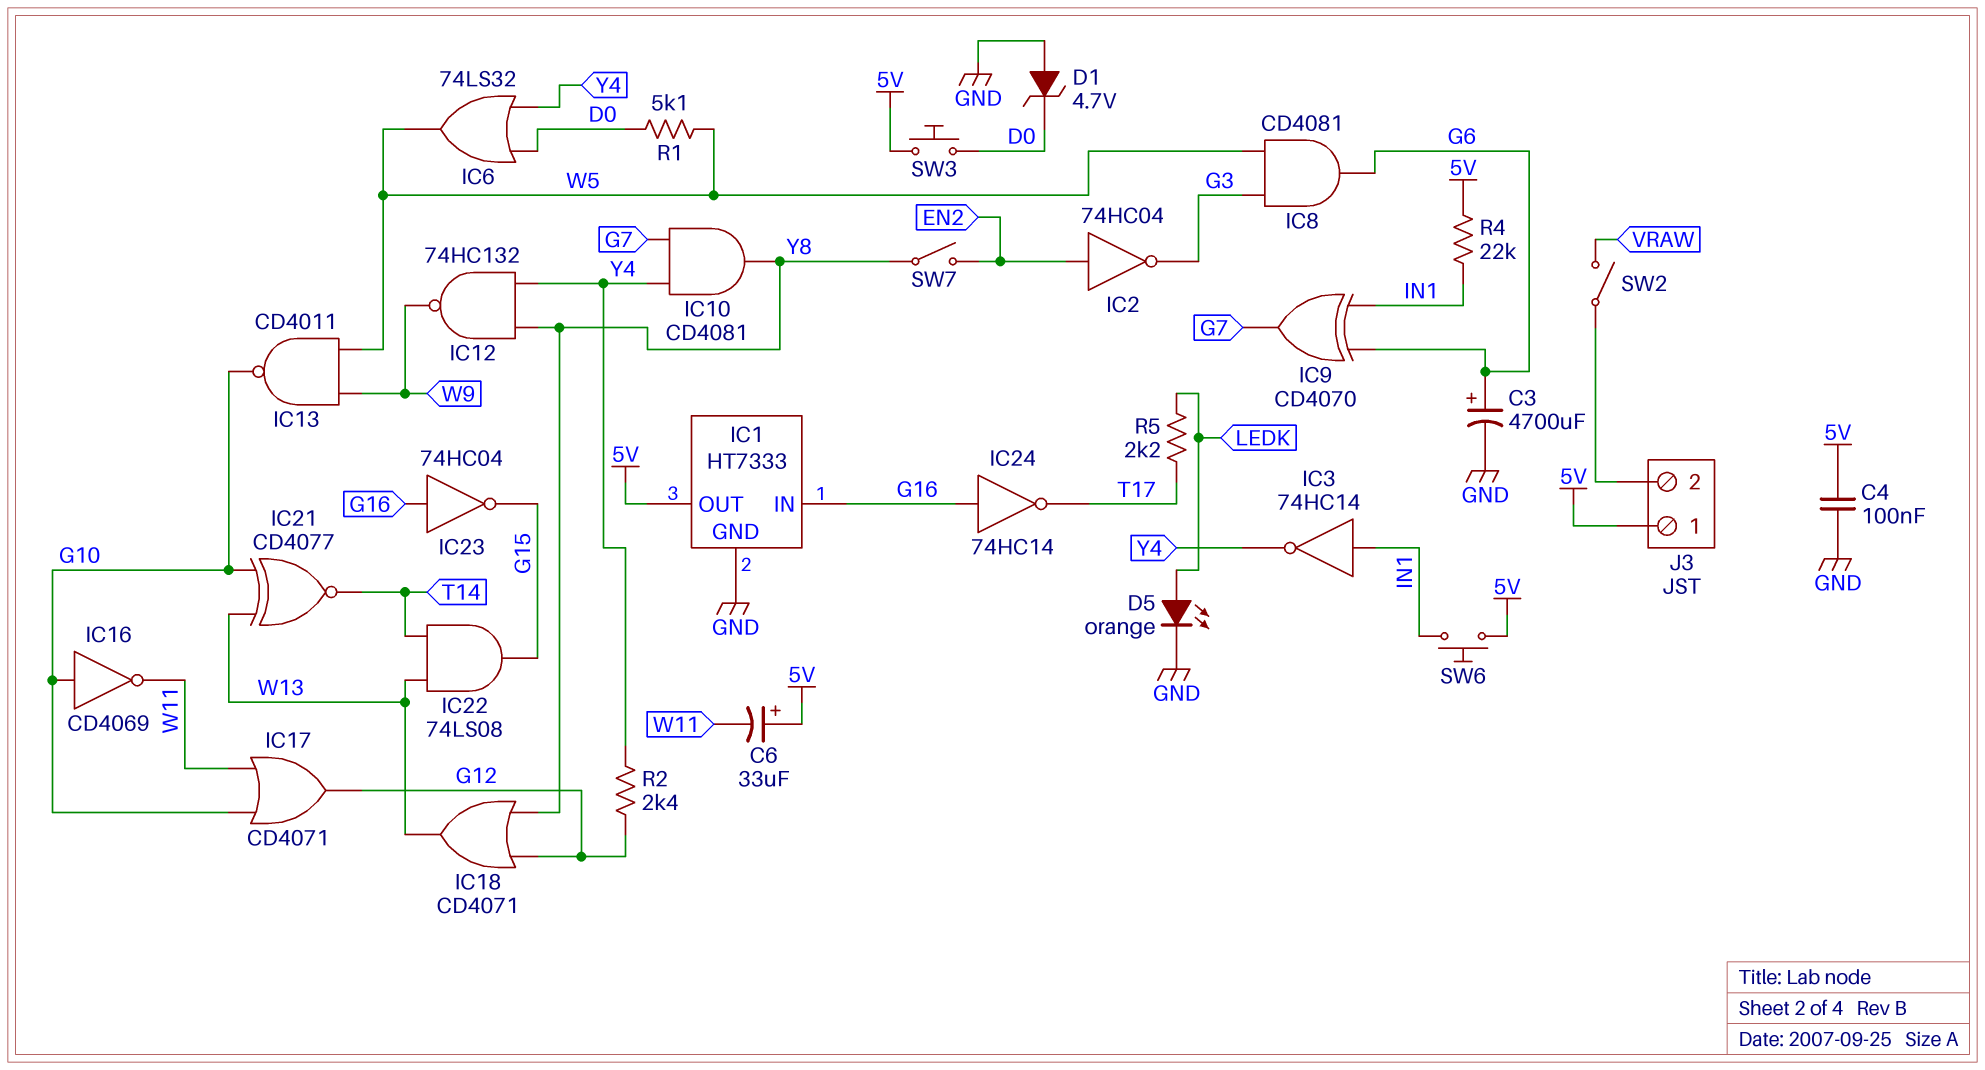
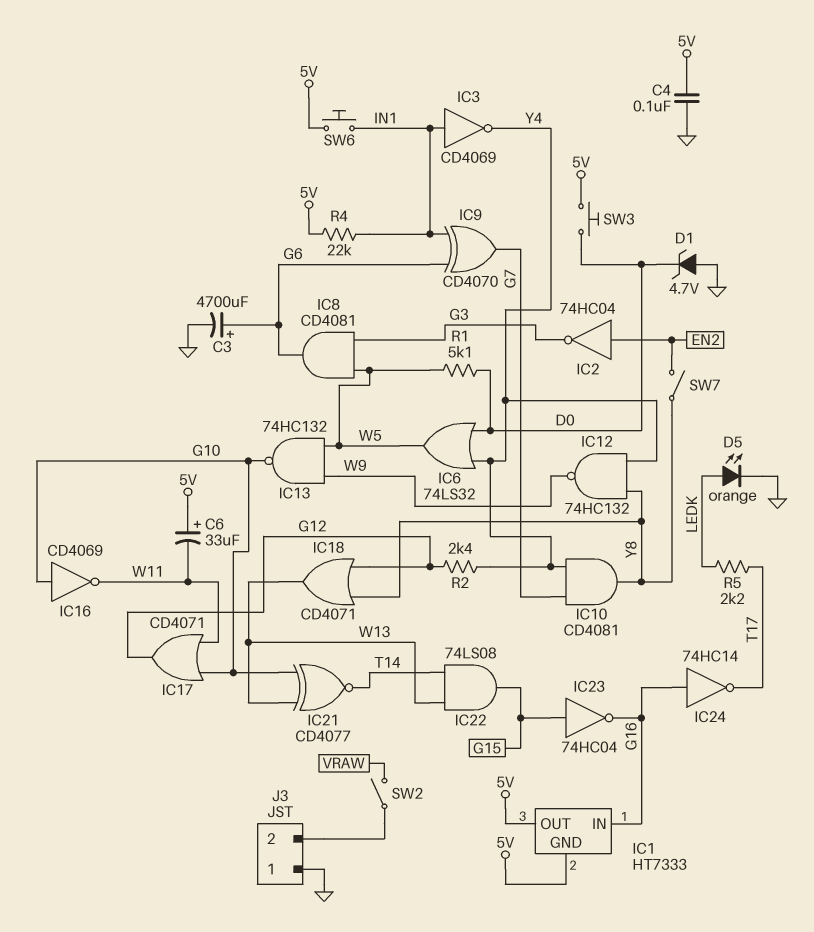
IC1 pin GND: GND -> 5V
IC3: NOT 74HC14 (in IN1, out Y4) -> NOT CD4069 (in IN1, out Y4)
IC13: NAND CD4011 (in W5, in W9, out G10) -> NAND 74HC132 (in W5, in W9, out G10)
IC23: NOT 74HC04 (in G16, out G15) -> NOT 74HC04 (in G15, out G16)
J3 pin 1: 5V -> GND

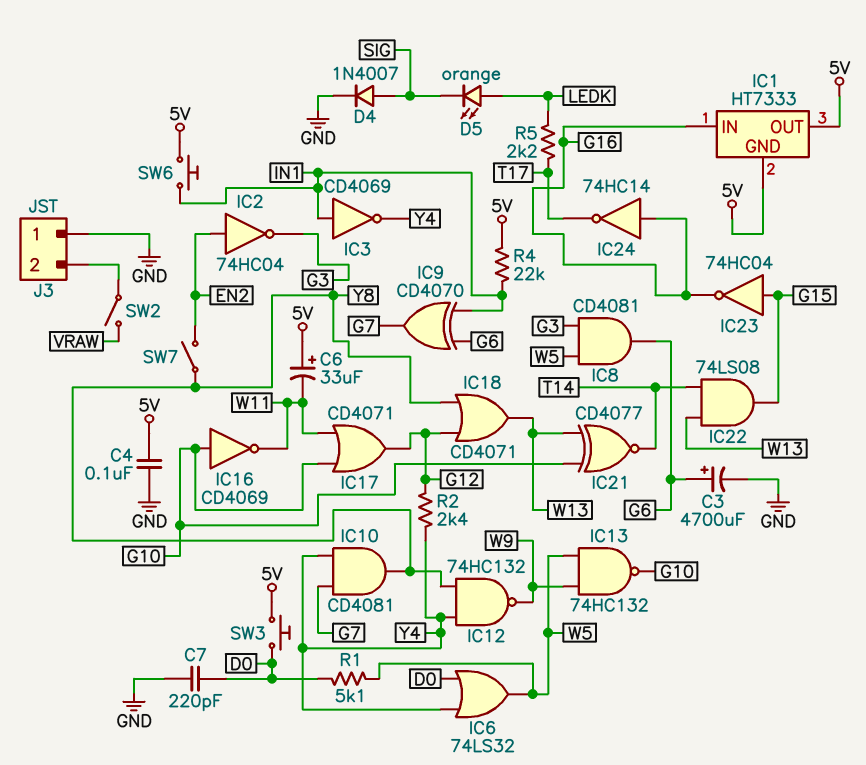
C7: none -> 220pF (D0, GND)
D1: zener 4.7V (A GND, K D0) -> none
D4: none -> diode 1N4007 (A SIG, K GND)
D5: LED orange (A LEDK, K GND) -> LED orange (A LEDK, K SIG)

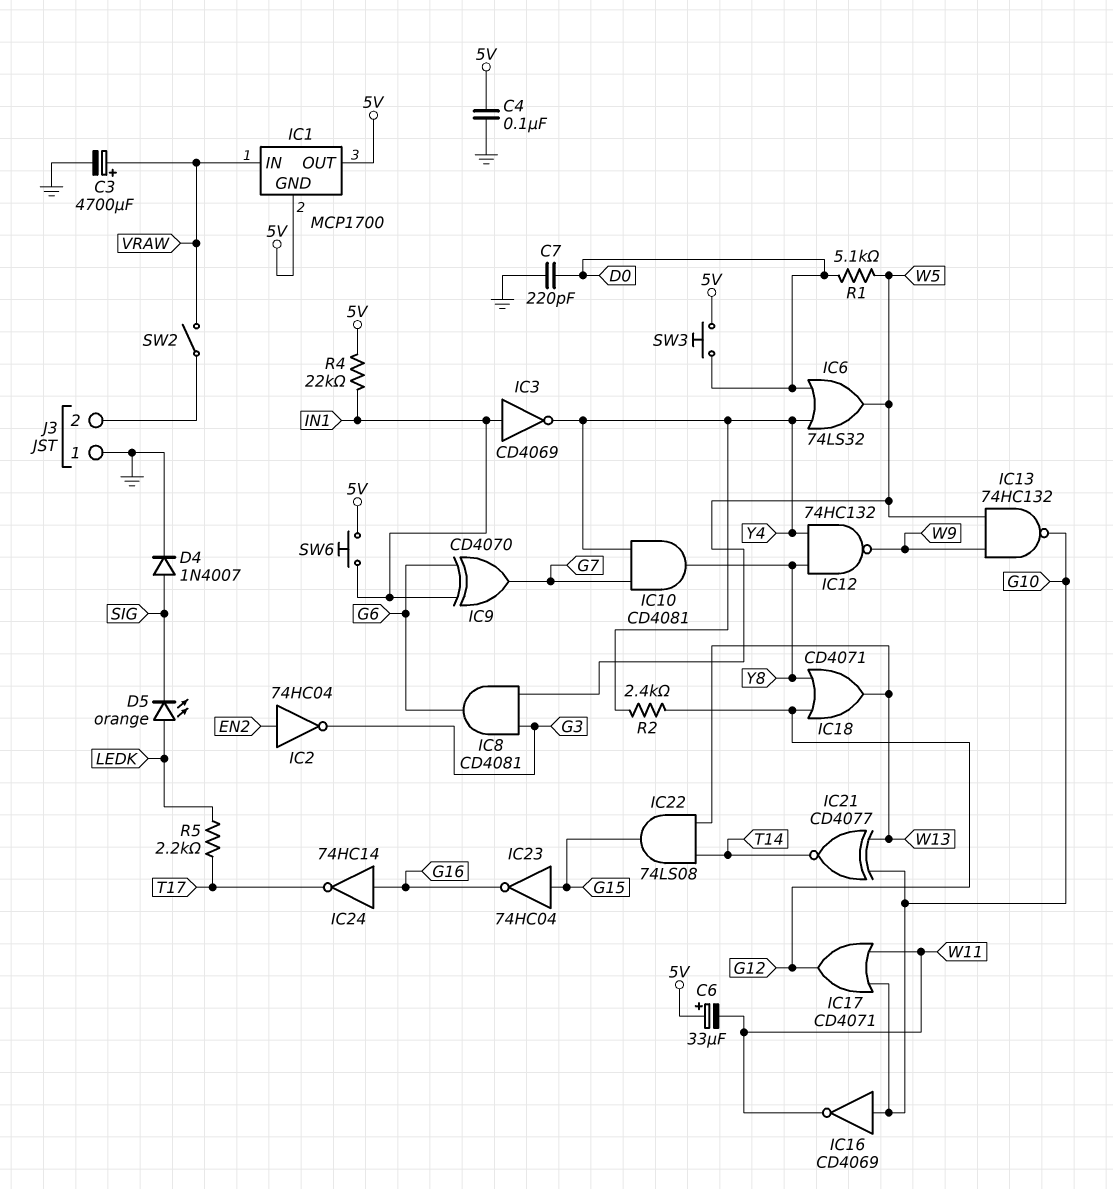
C3: 4700uF (plus G6, minus GND) -> 4700uF (plus VRAW, minus GND)
IC1: HT7333 -> MCP1700
IC1 pin IN: G16 -> VRAW
SW7: switch (EN2, Y8) -> none

